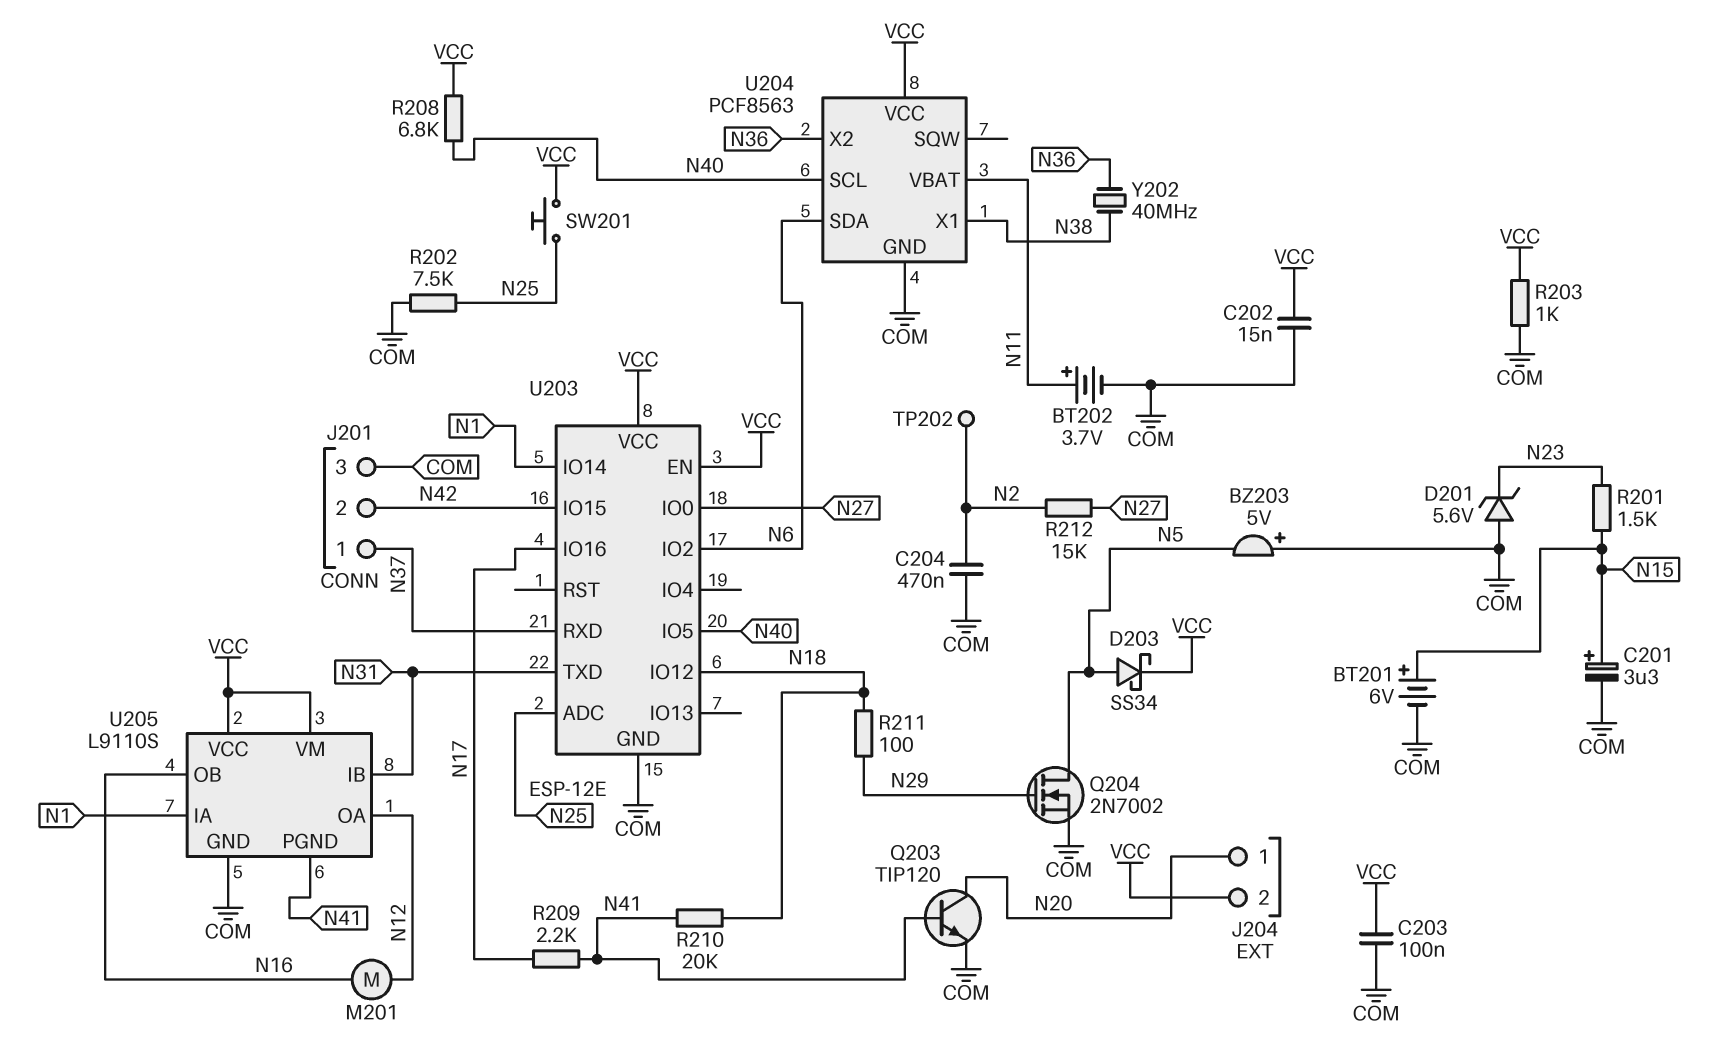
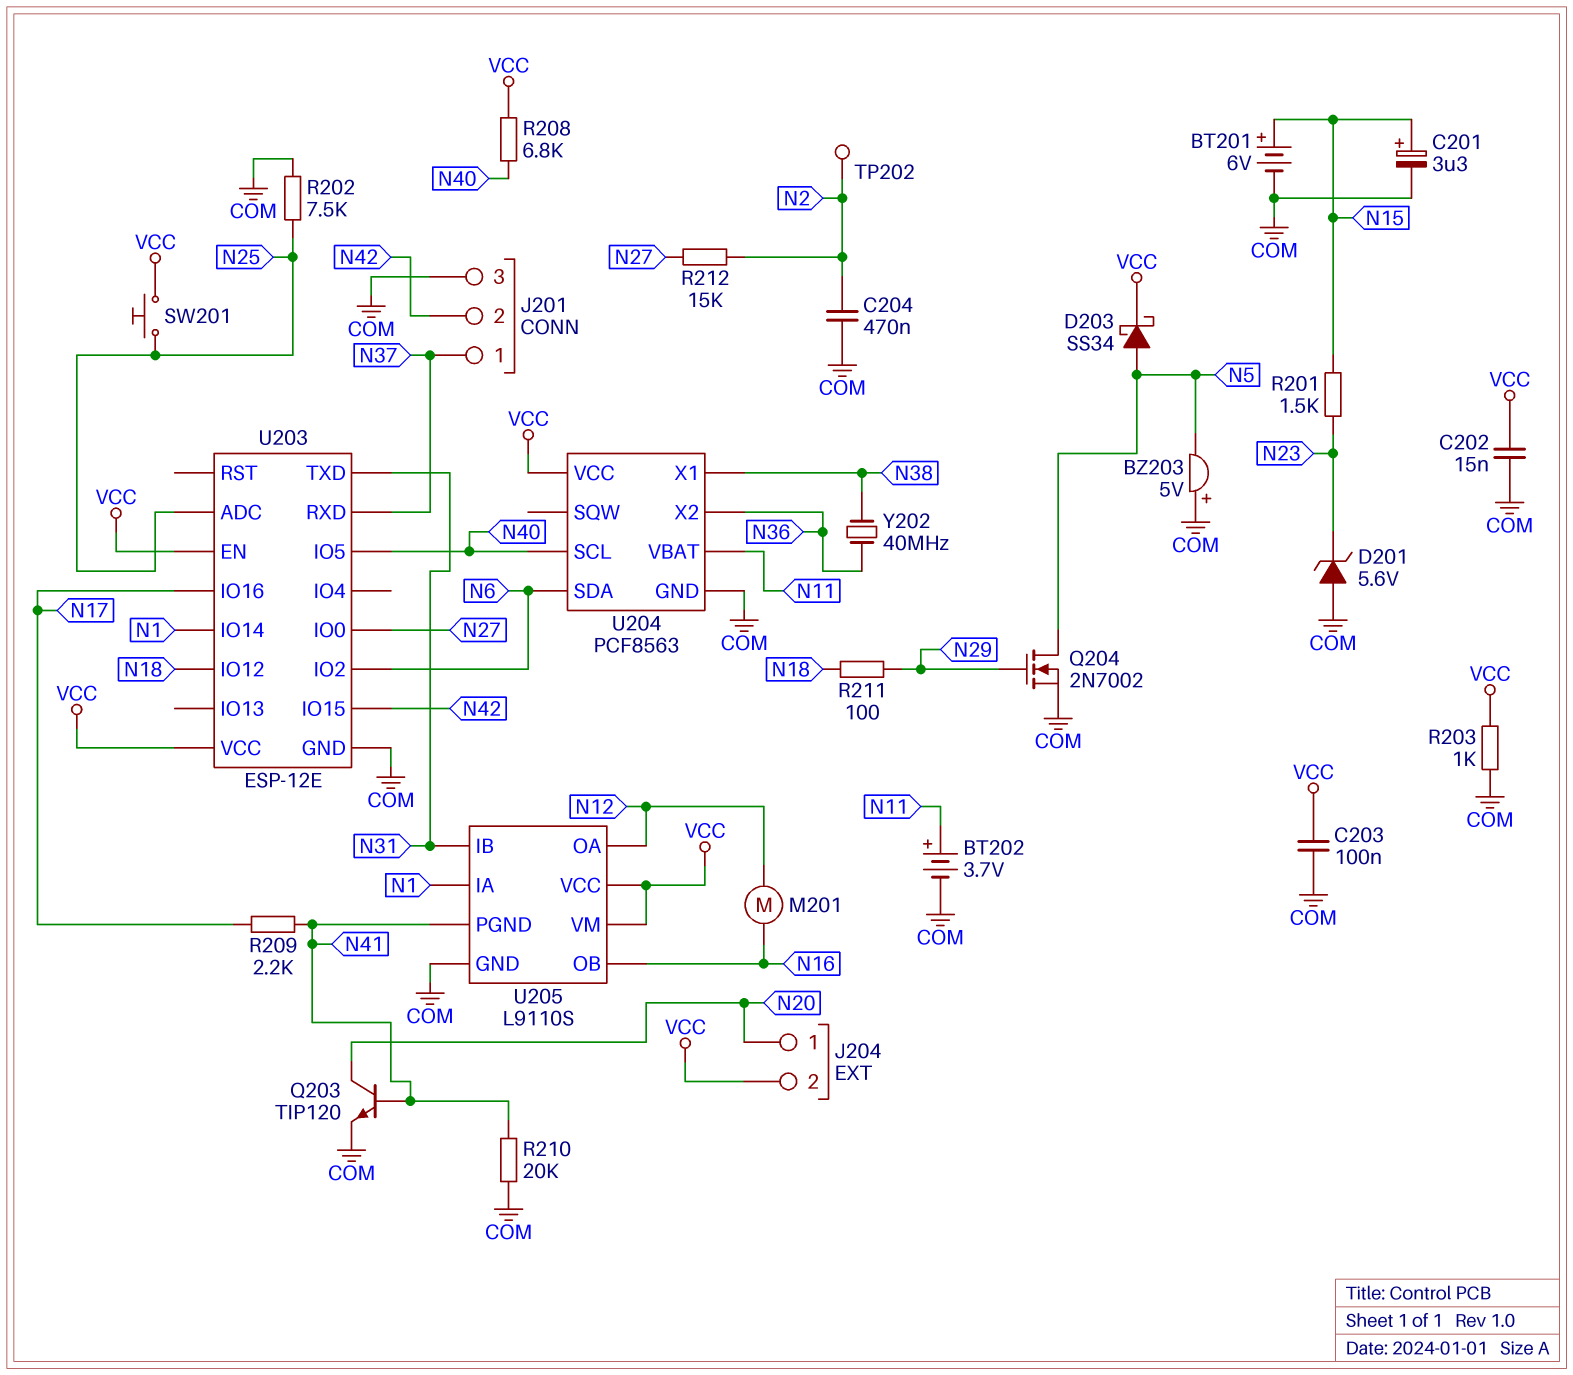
R210: 20k (N18, N41) -> 20k (COM, N41)

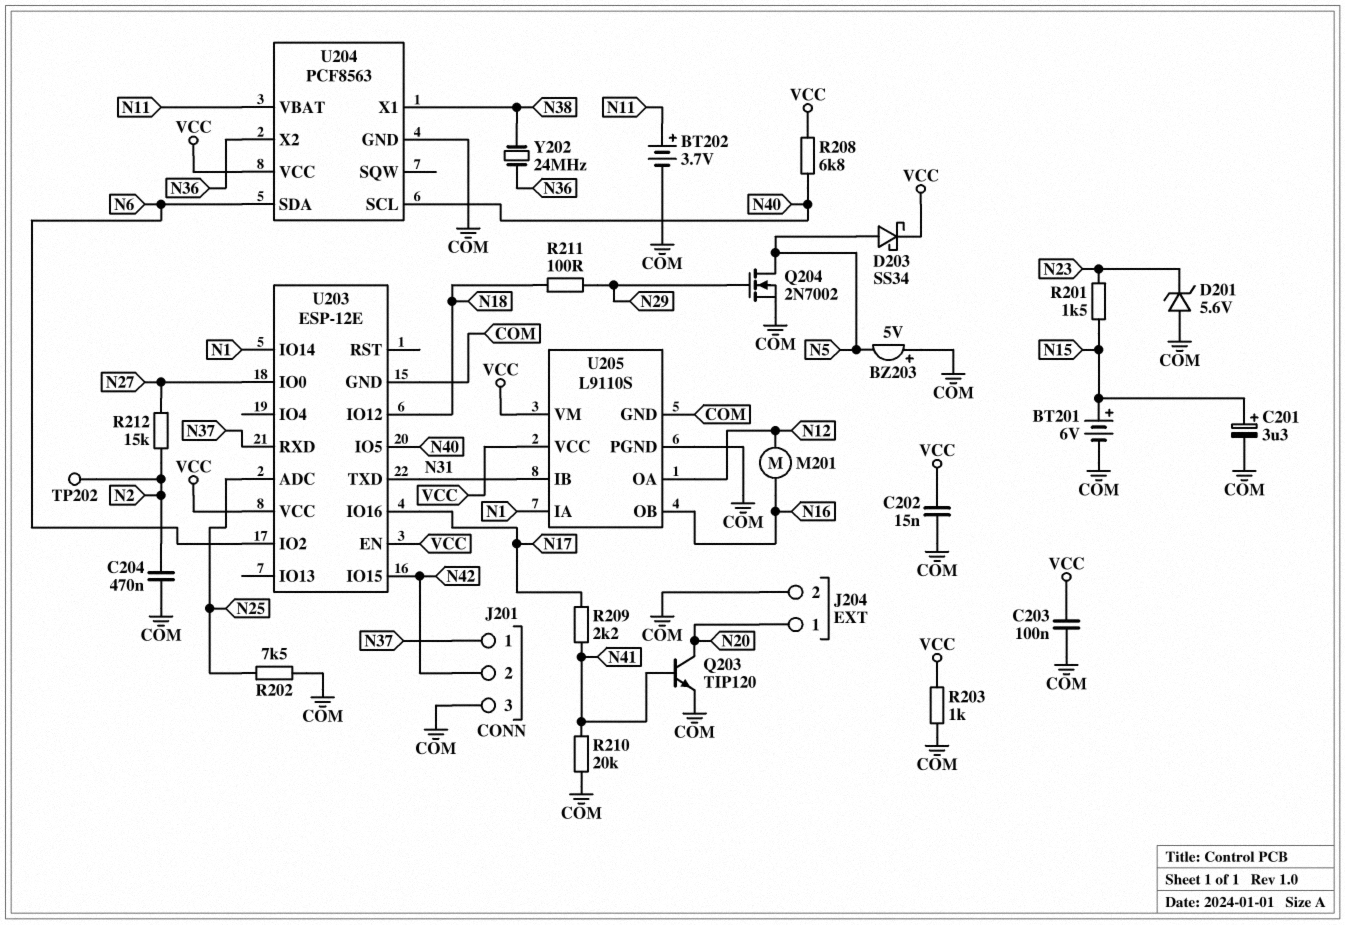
J204 pin 2: VCC -> COM
SW201: button (N25, VCC) -> none
U205 pin PGND: N41 -> COM
Y202: 40MHz (N36, N38) -> 24MHz (N36, N38)

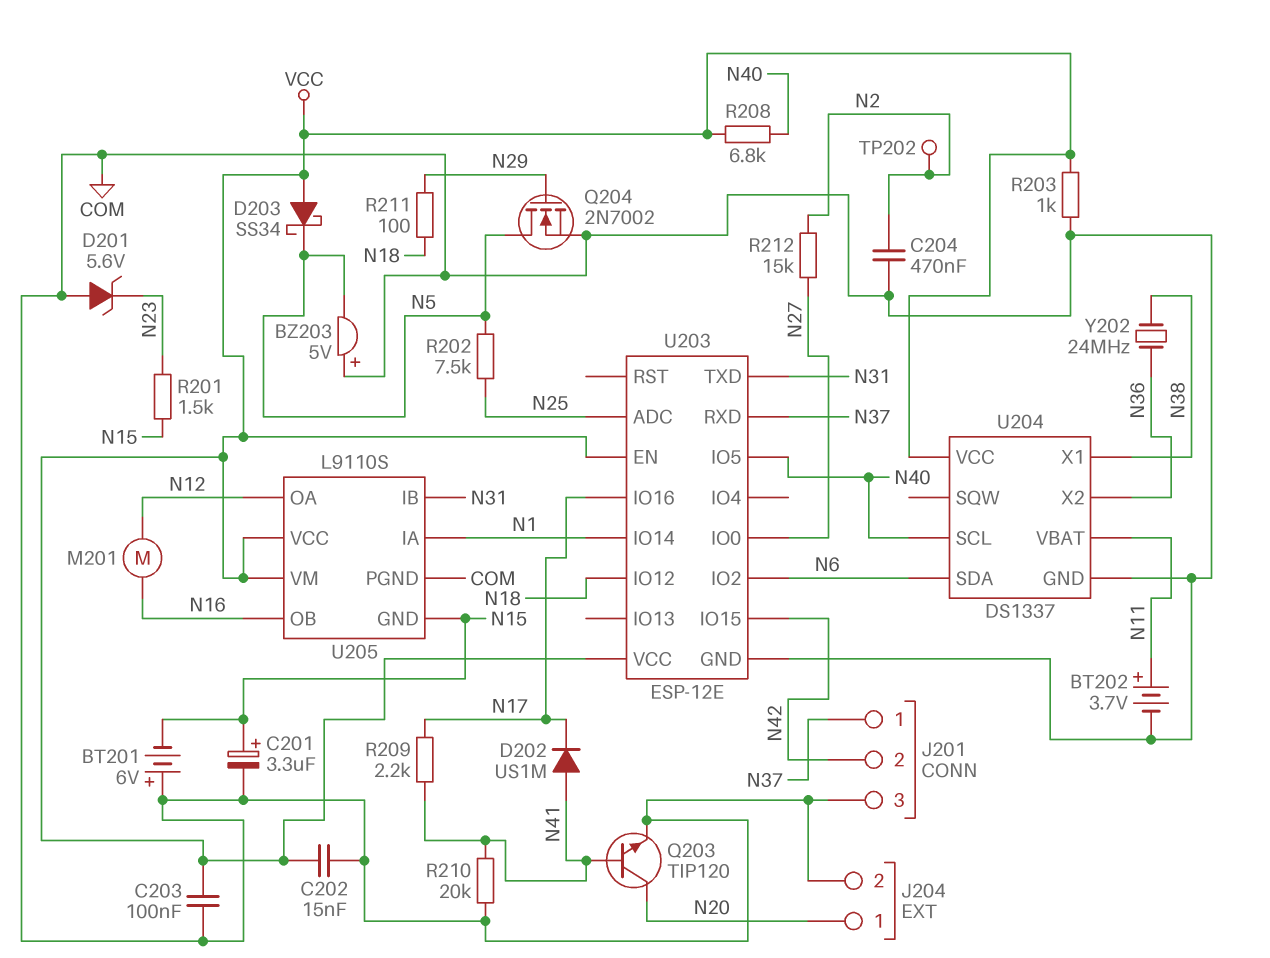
BT201: 6V (plus N15, minus COM) -> 6V (plus COM, minus N15)
D202: none -> diode US1M (A N41, K N17)
D203: schottky SS34 (A N5, K VCC) -> schottky SS34 (A VCC, K N5)
R202: 7.5k (COM, N25) -> 7.5k (N5, N25)
U204: PCF8563 -> DS1337
U205 pin GND: COM -> N15

